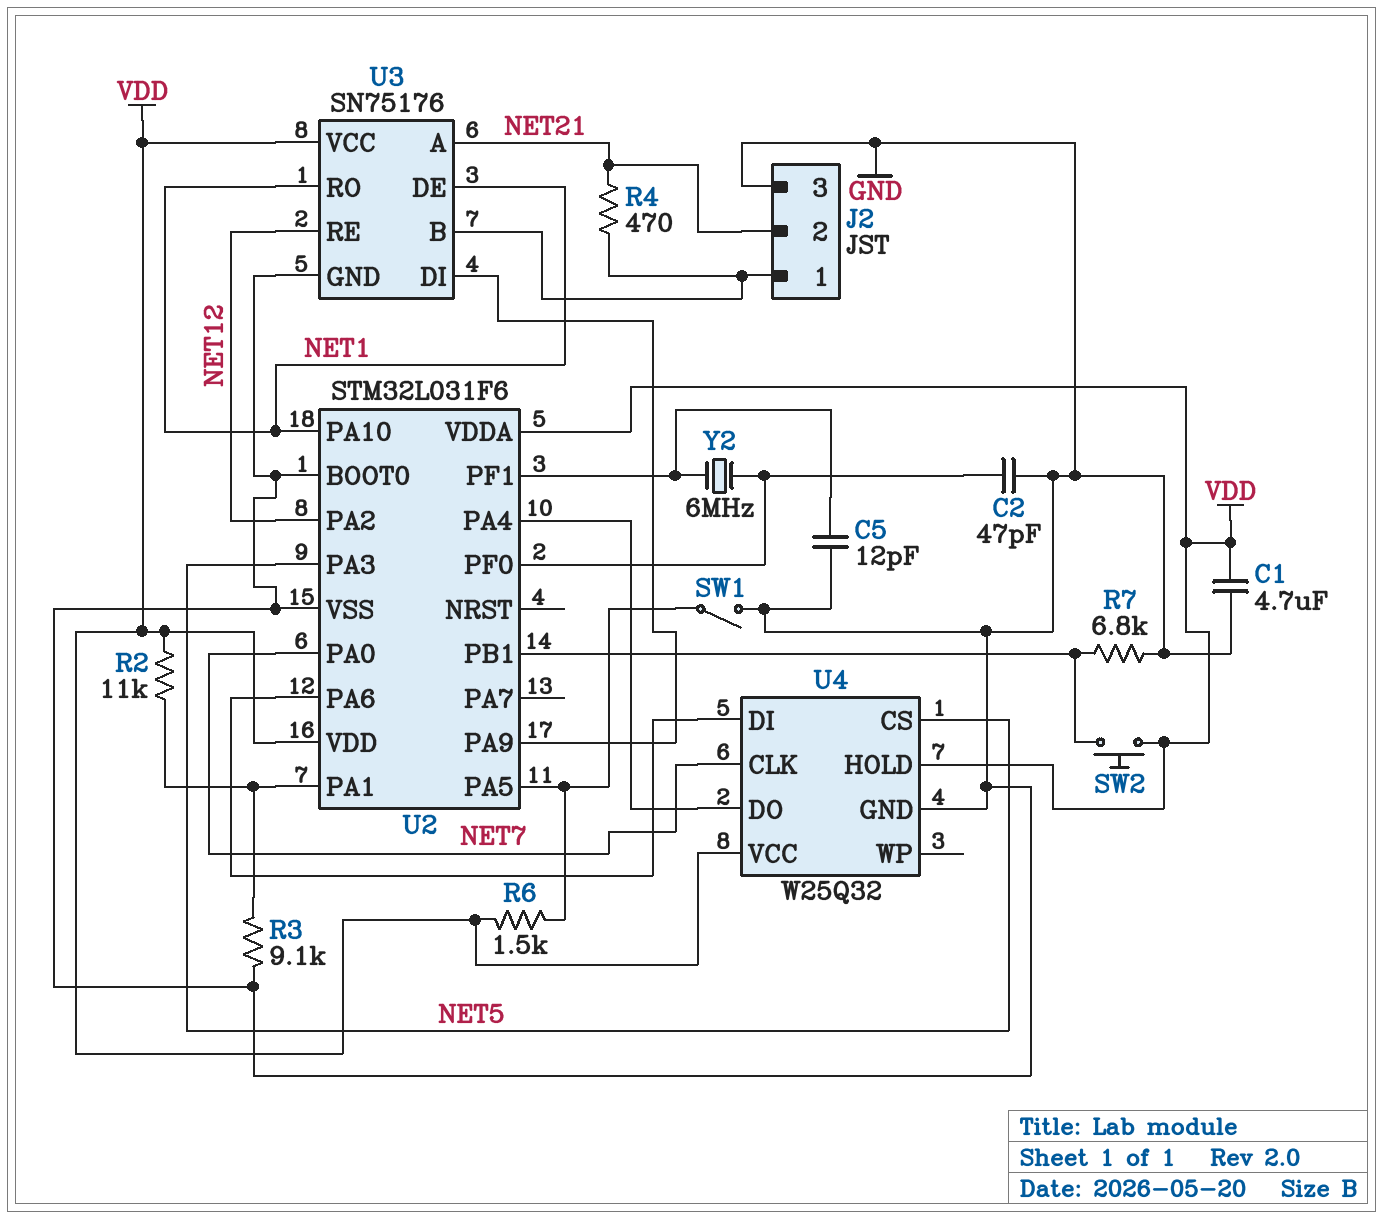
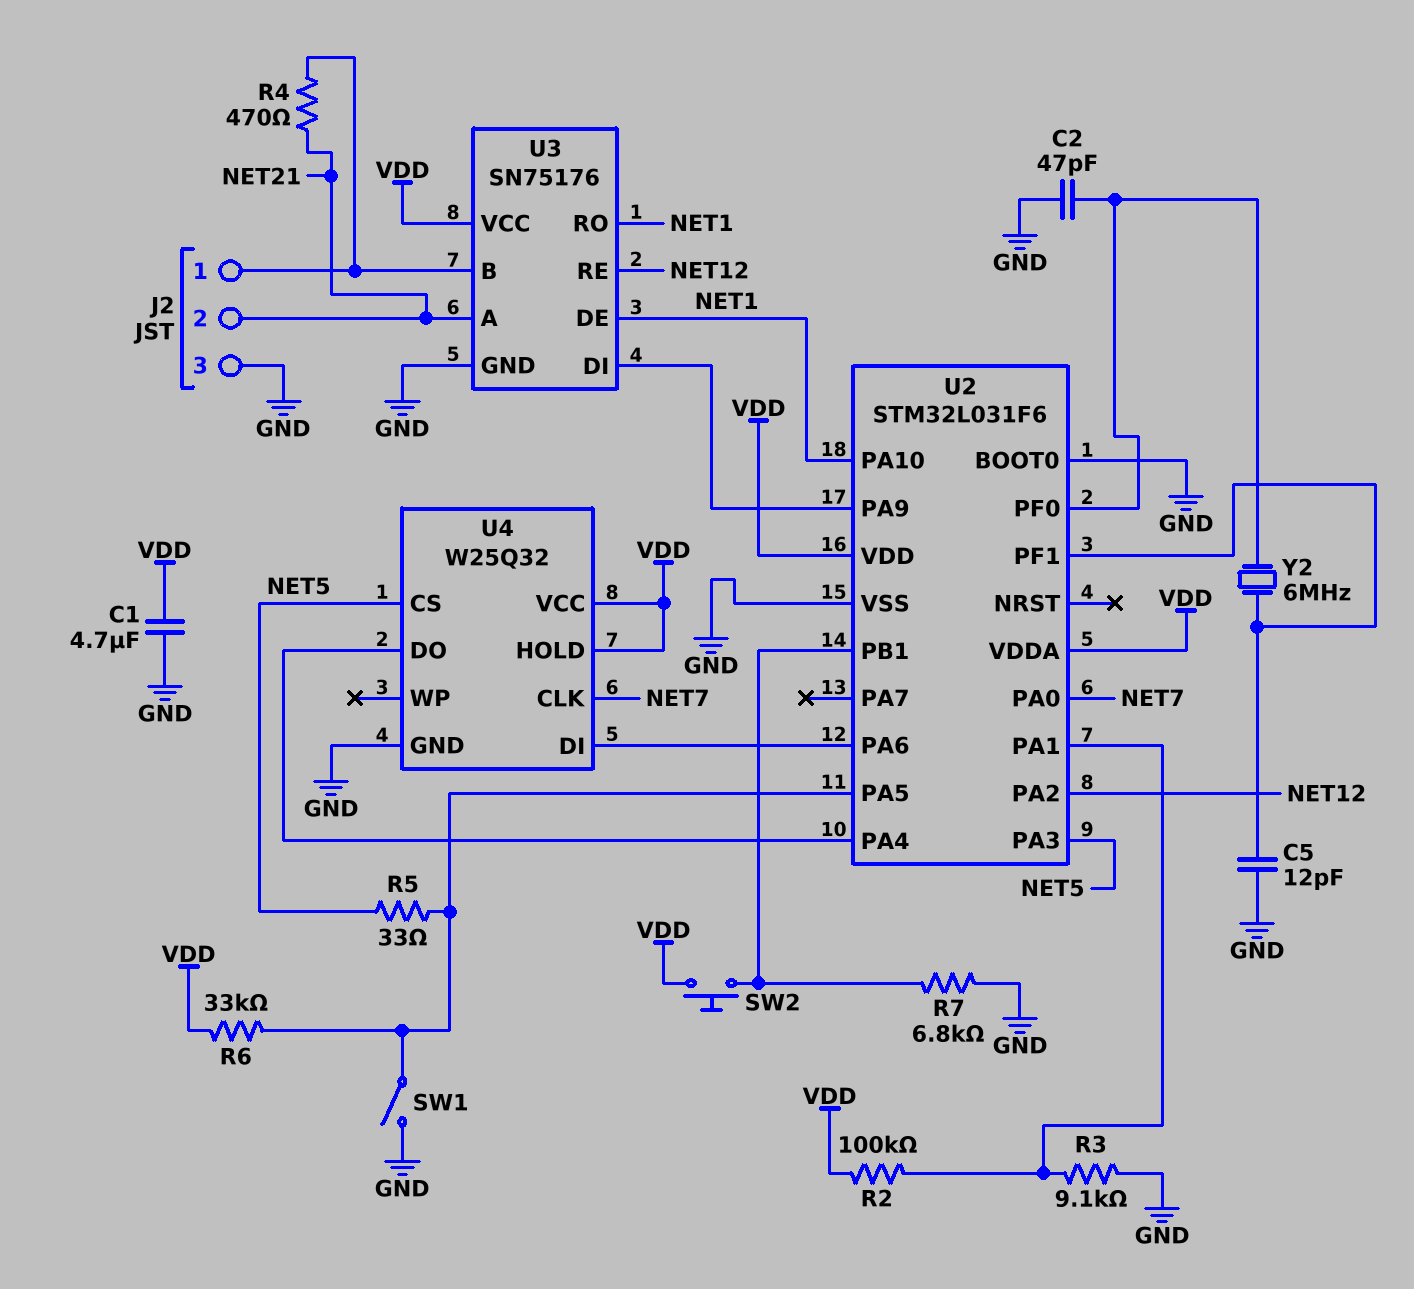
R2: 11k (U2/PA1, VDD) -> 100k (U2/PA1, VDD)
R5: none -> 33 (NET5, U2/PA5)
R6: 1.5k (U2/PA5, VDD) -> 33k (U2/PA5, VDD)

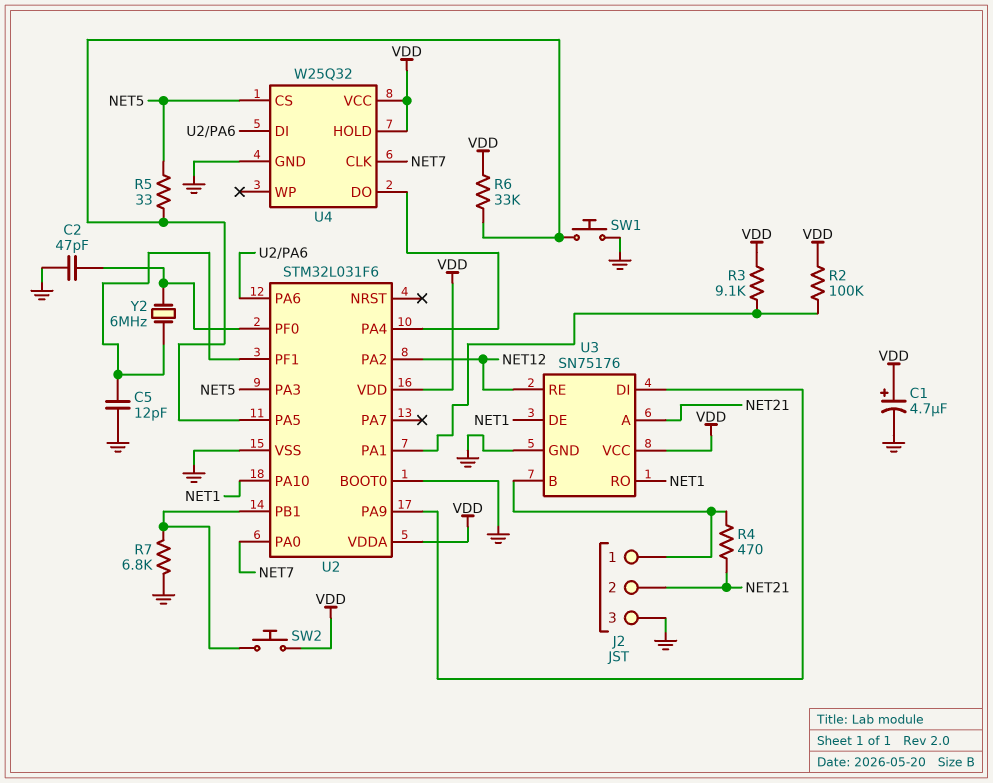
C1: 4.7uF (GND, VDD) -> 4.7uF (plus VDD, minus GND)
R3: 9.1k (GND, U2/PA1) -> 9.1k (U2/PA1, VDD)
SW1: switch (GND, U2/PA5) -> button (GND, U2/PA5)

